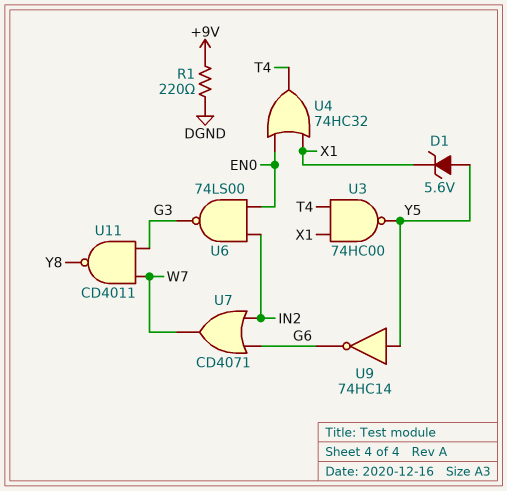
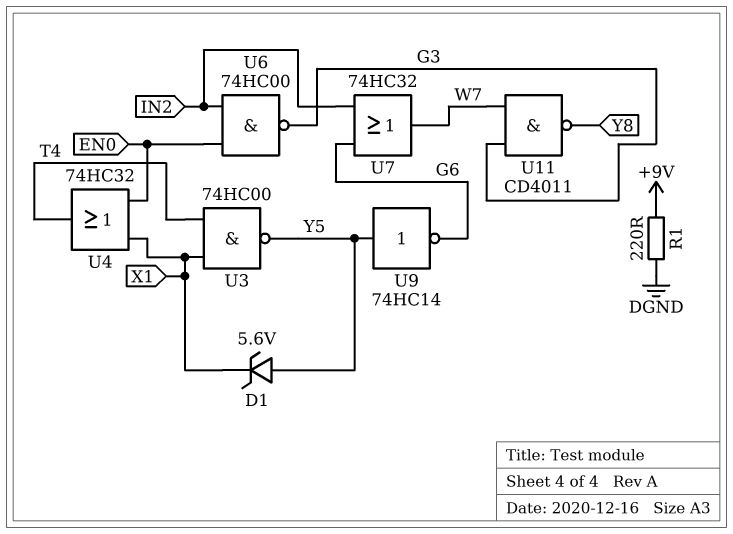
U6: NAND 74LS00 (in EN0, in IN2, out G3) -> NAND 74HC00 (in EN0, in IN2, out G3)
U7: OR CD4071 (in G6, in IN2, out W7) -> OR 74HC32 (in G6, in IN2, out W7)

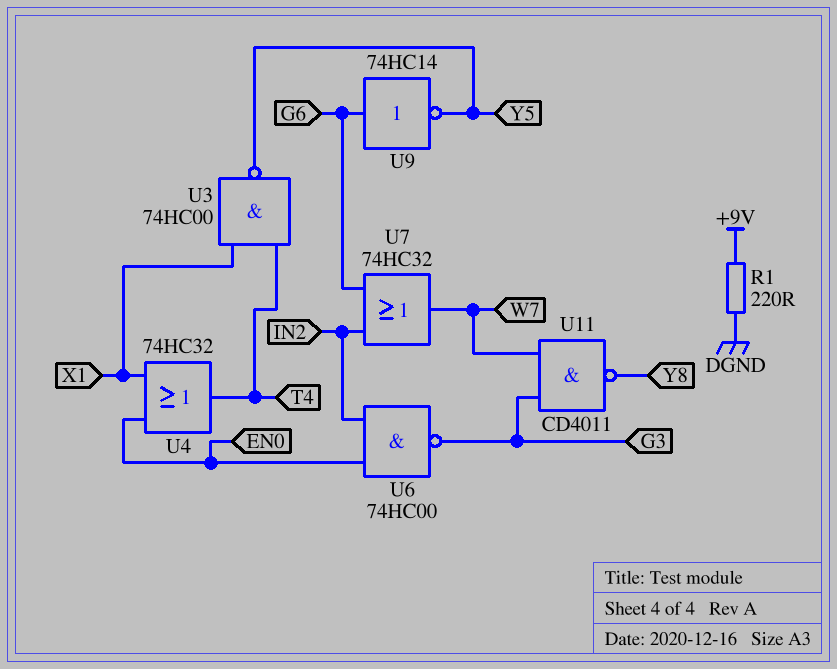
D1: zener 5.6V (A Y5, K X1) -> none
U9: NOT 74HC14 (in Y5, out G6) -> NOT 74HC14 (in G6, out Y5)

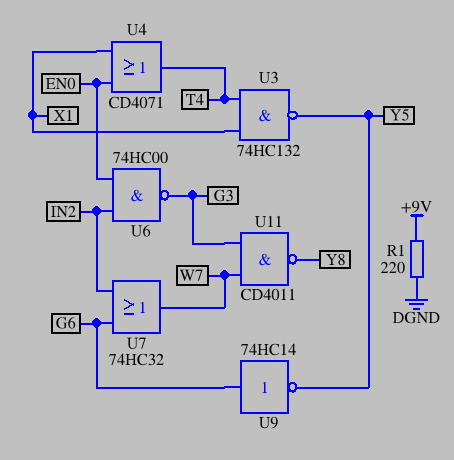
U3: NAND 74HC00 (in T4, in X1, out Y5) -> NAND 74HC132 (in T4, in X1, out Y5)
U4: OR 74HC32 (in EN0, in X1, out T4) -> OR CD4071 (in EN0, in X1, out T4)

